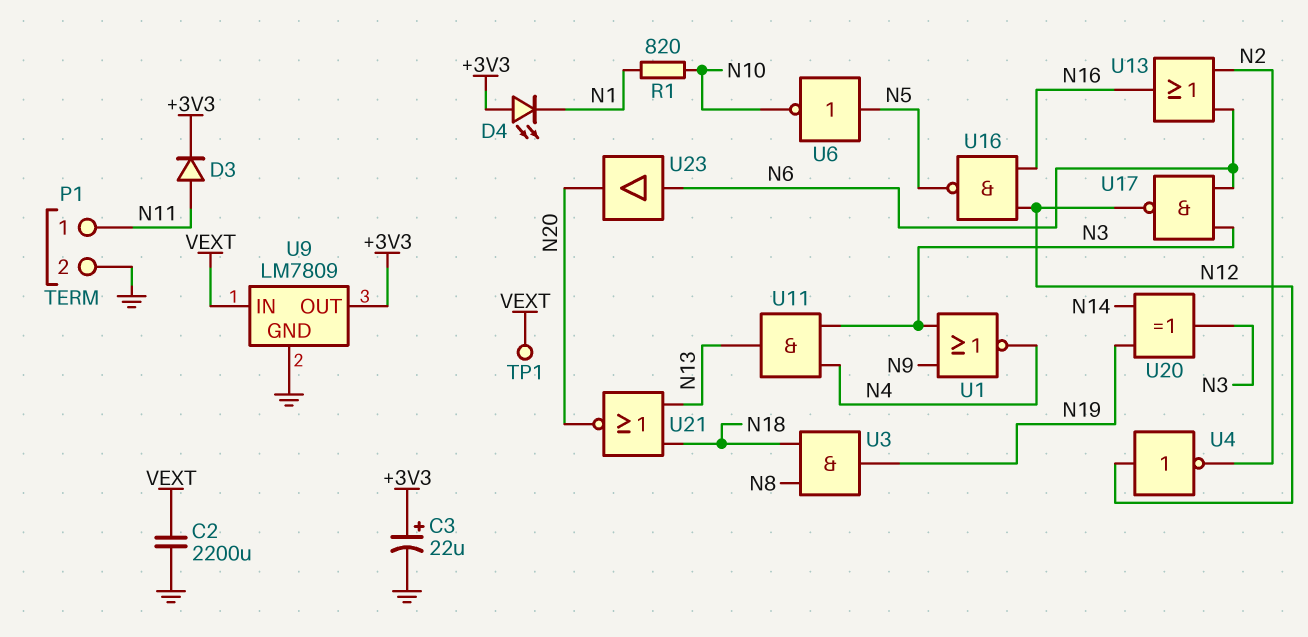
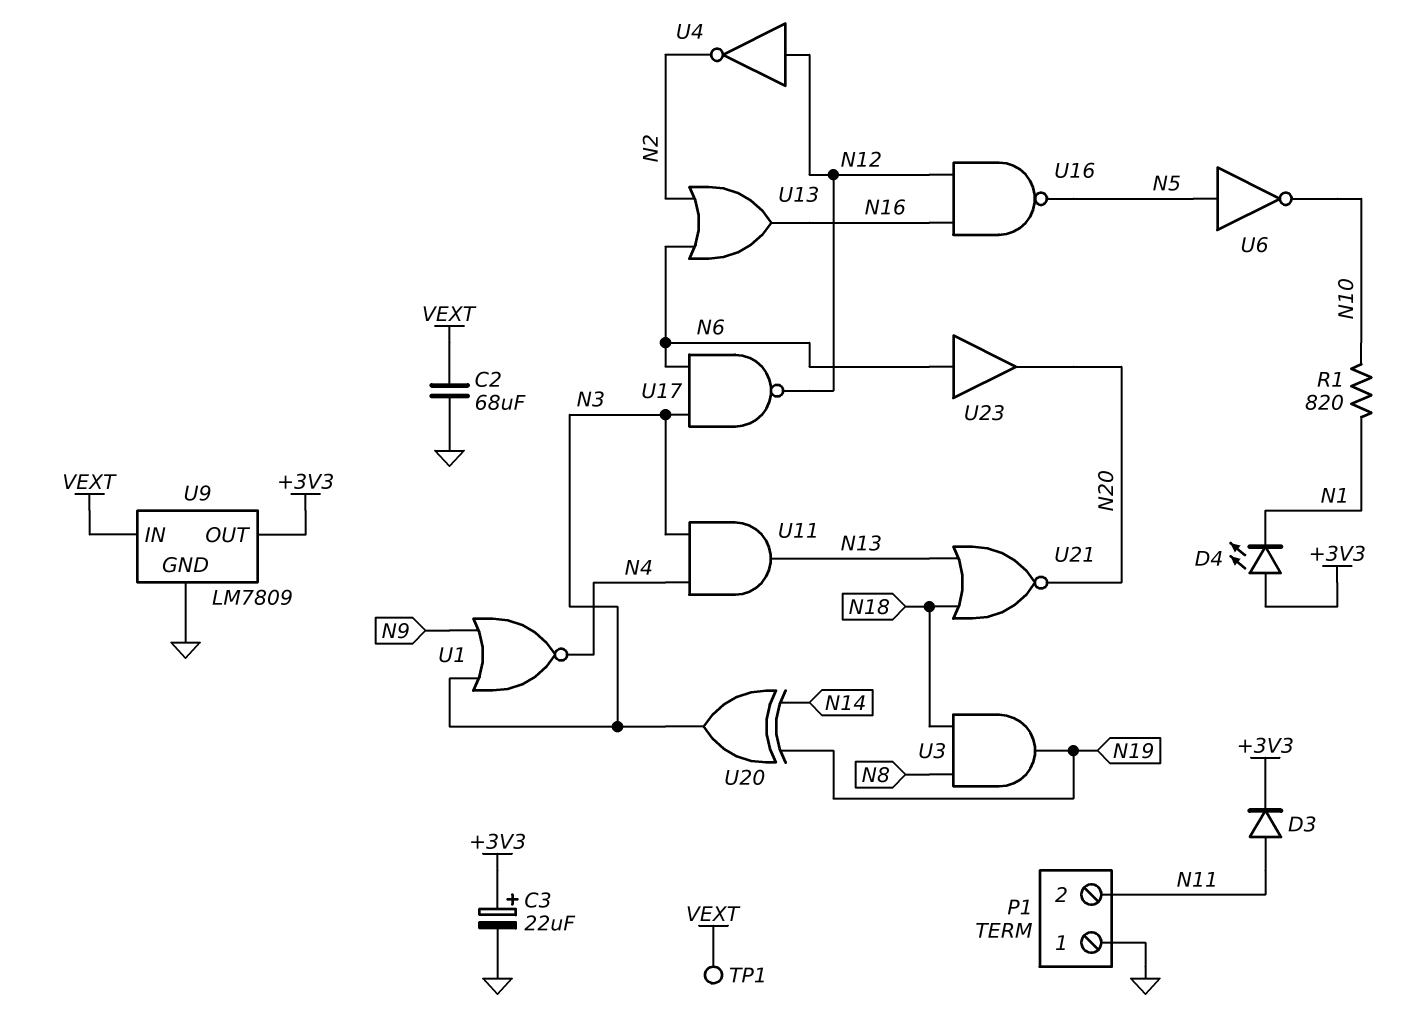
C2: 2200uF (GND, VEXT) -> 68uF (GND, VEXT)
P1 pin 1: N11 -> GND
P1 pin 2: GND -> N11

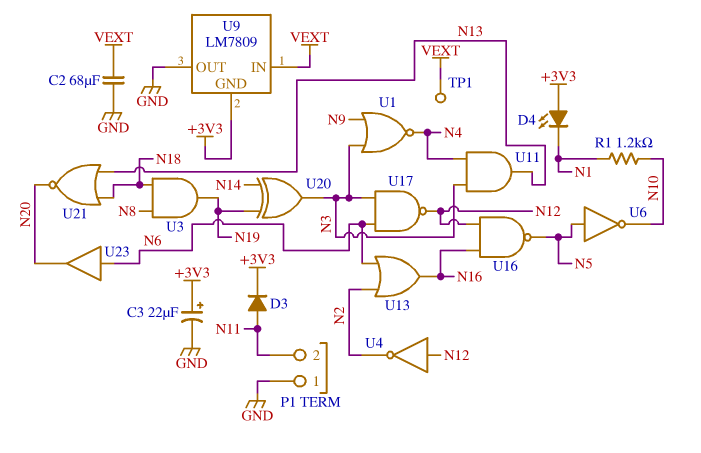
R1: 820 (N1, N10) -> 1.2k (N1, N10)
U9 pin GND: GND -> +3V3
U9 pin OUT: +3V3 -> GND

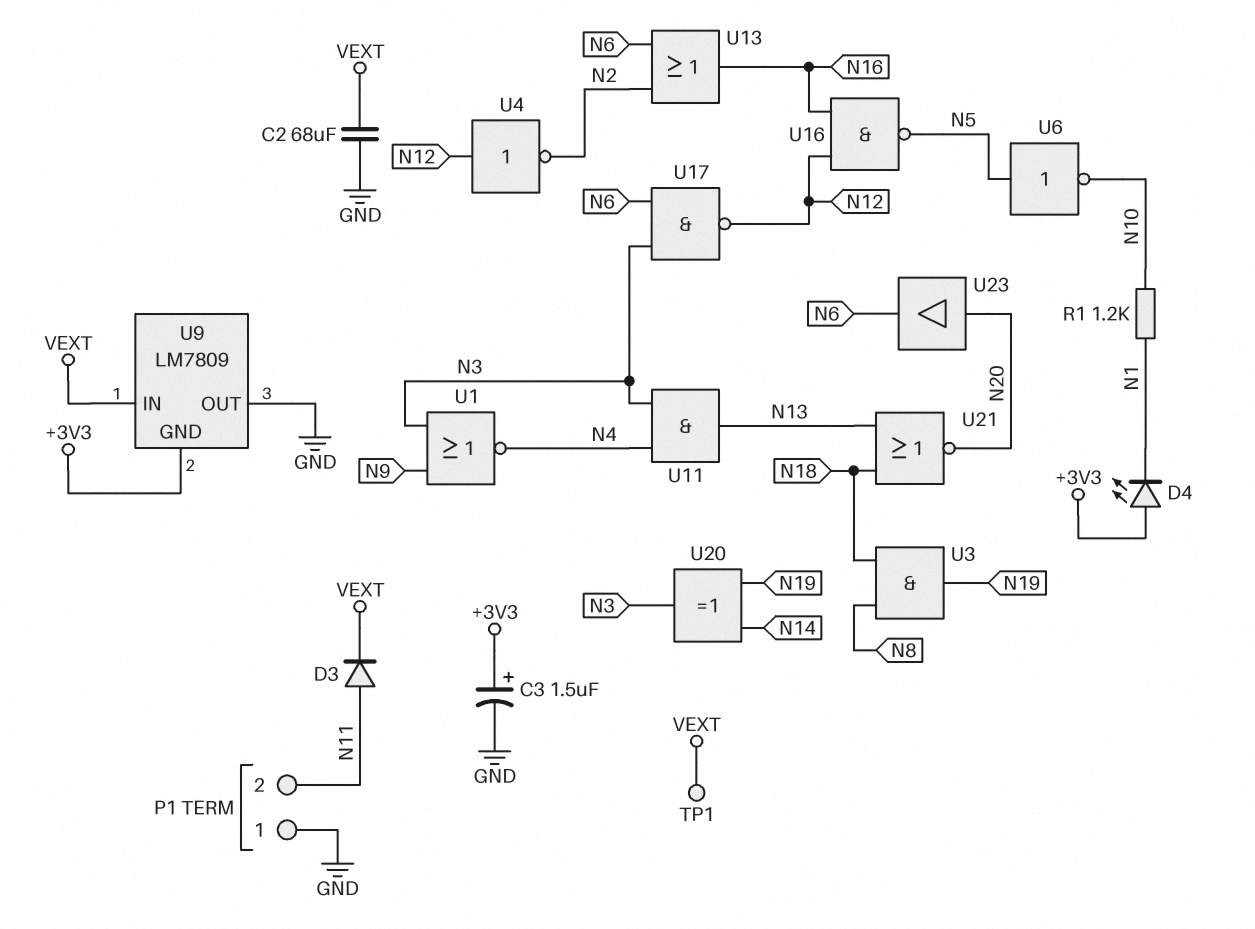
C3: 22uF (plus +3V3, minus GND) -> 1.5uF (plus +3V3, minus GND)
D3: diode (A N11, K +3V3) -> diode (A N11, K VEXT)
U23: buffer (in N6, out N20) -> buffer (in N20, out N6)

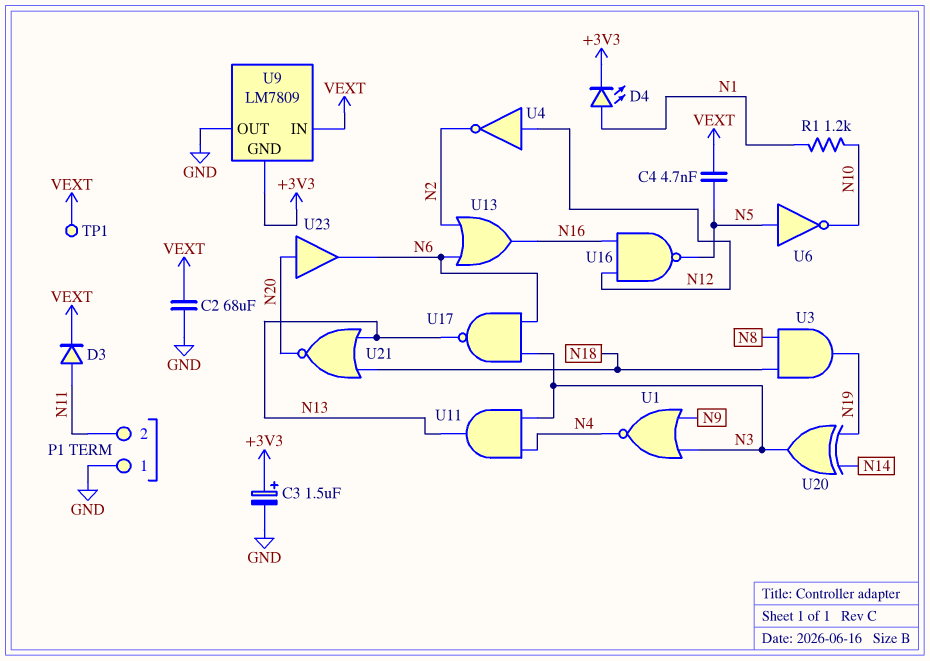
C4: none -> 4.7nF (N5, VEXT)
D4: LED (A +3V3, K N1) -> LED (A N1, K +3V3)
U17: NAND (in N3, in N6, out N12) -> NAND (in N3, in N6, out N13)

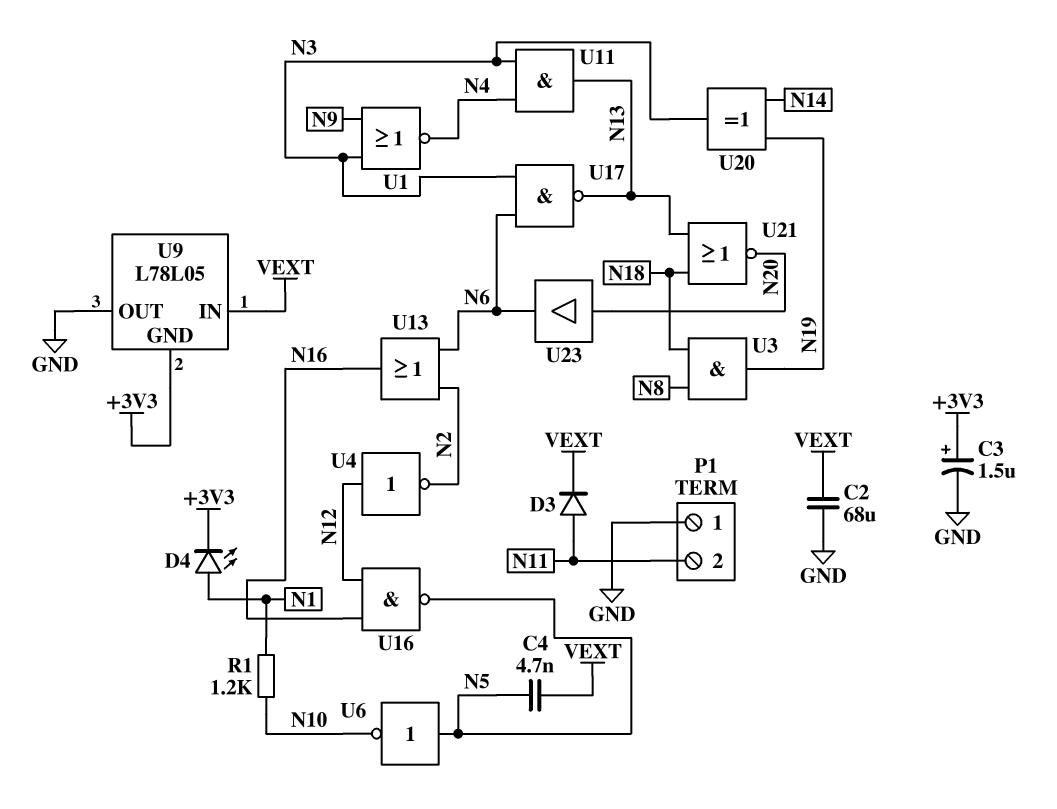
TP1: test point (VEXT) -> none
U9: LM7809 -> L78L05

